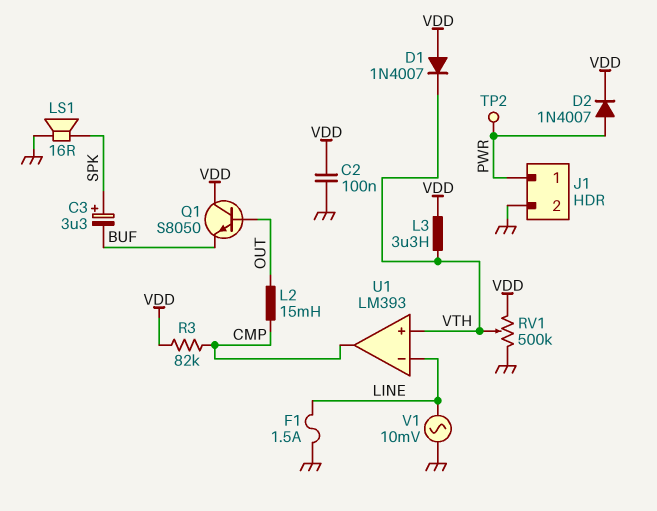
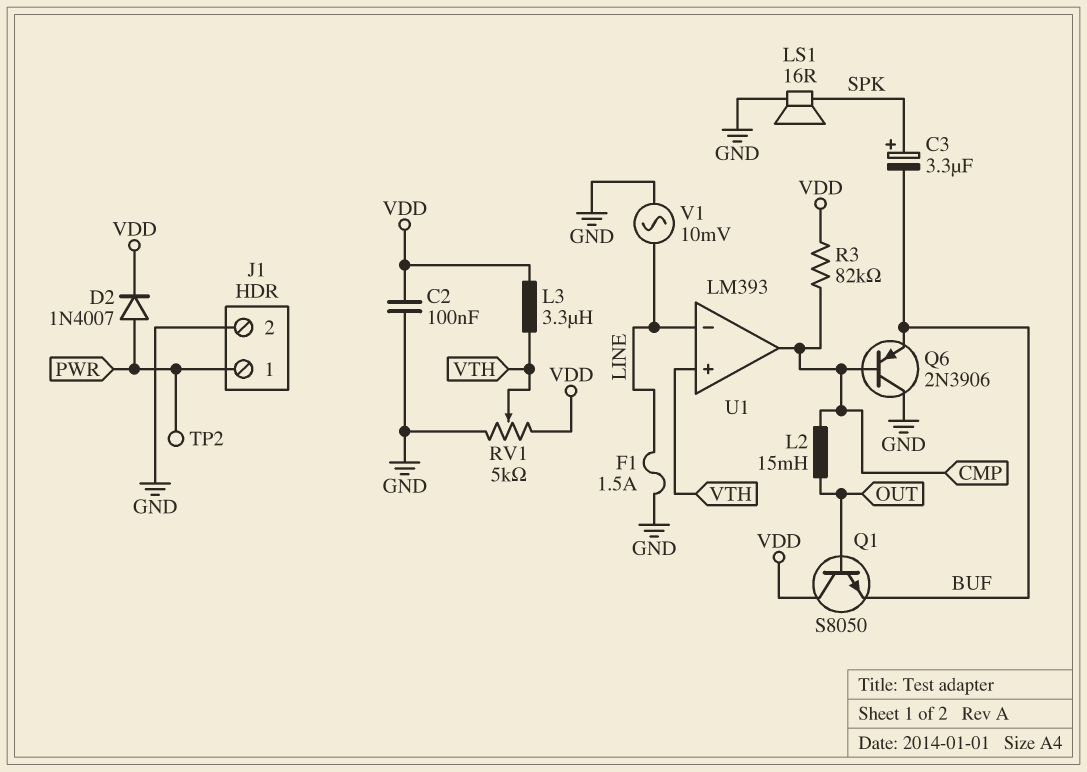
D1: diode 1N4007 (A VDD, K VTH) -> none
Q6: none -> PNP 2N3906 (B CMP, C GND, E BUF)
RV1: 500k (GND, VDD, wiper VTH) -> 5k (GND, VDD, wiper VTH)

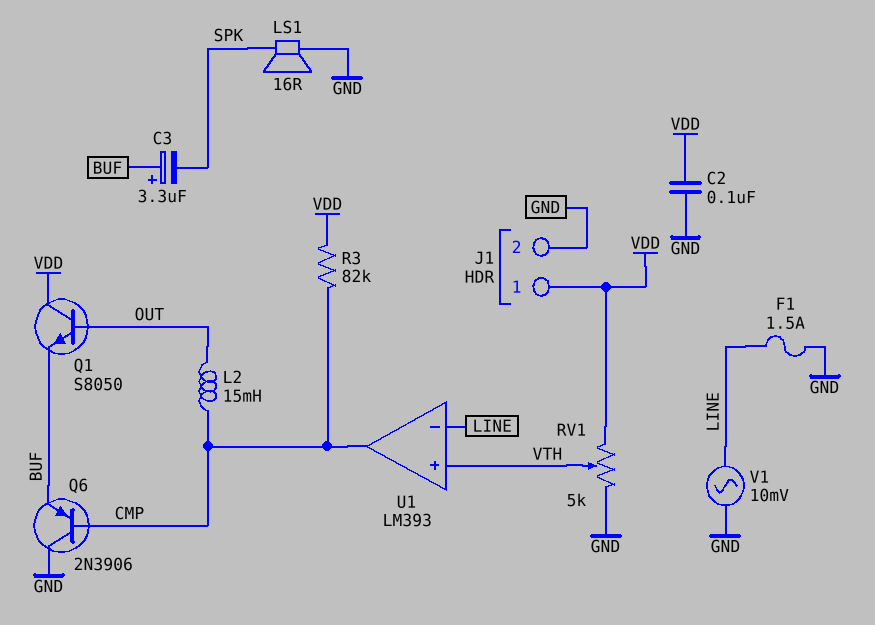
C3: 3.3uF (plus SPK, minus BUF) -> 3.3uF (plus BUF, minus SPK)
D2: diode 1N4007 (A PWR, K VDD) -> none
J1 pin 1: PWR -> VDD
L3: 3.3uH (VDD, VTH) -> none
TP2: test point (PWR) -> none

